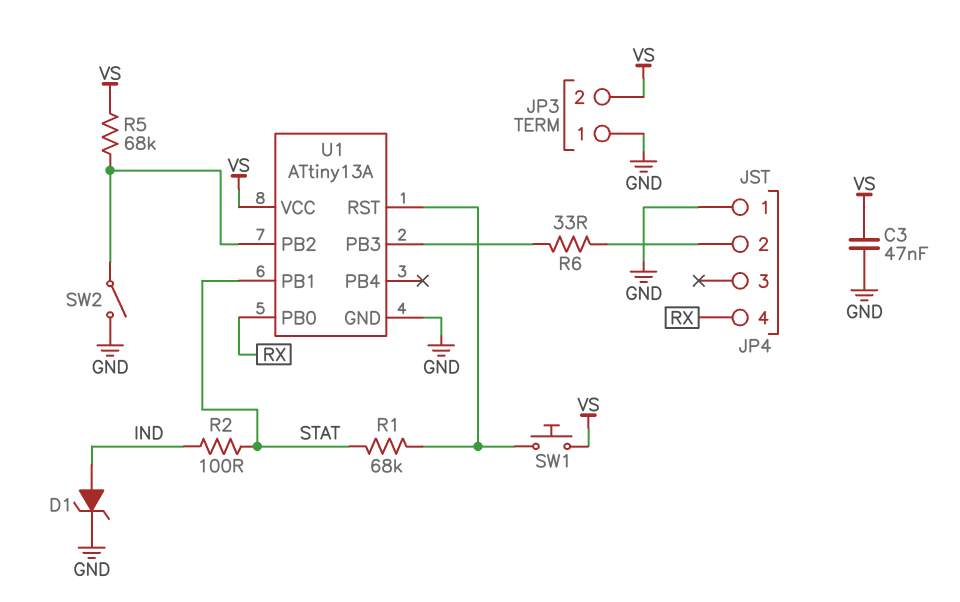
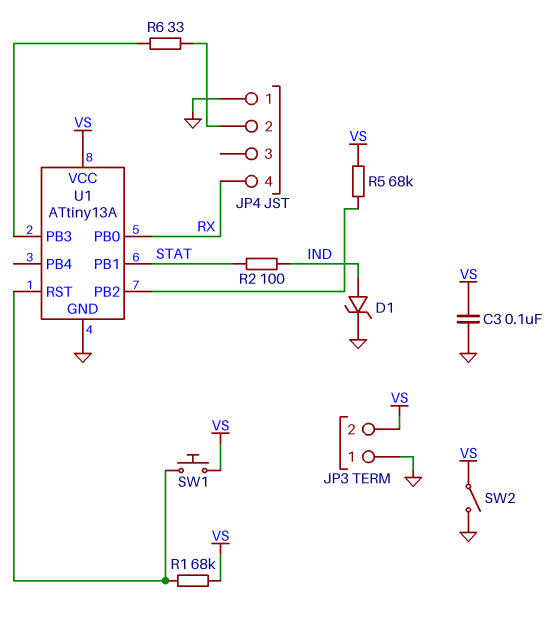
C3: 47nF (GND, VS) -> 100nF (GND, VS)
R1: 68k (STAT, U1/RST) -> 68k (U1/RST, VS)
SW2: switch (GND, U1/PB2) -> switch (GND, VS)

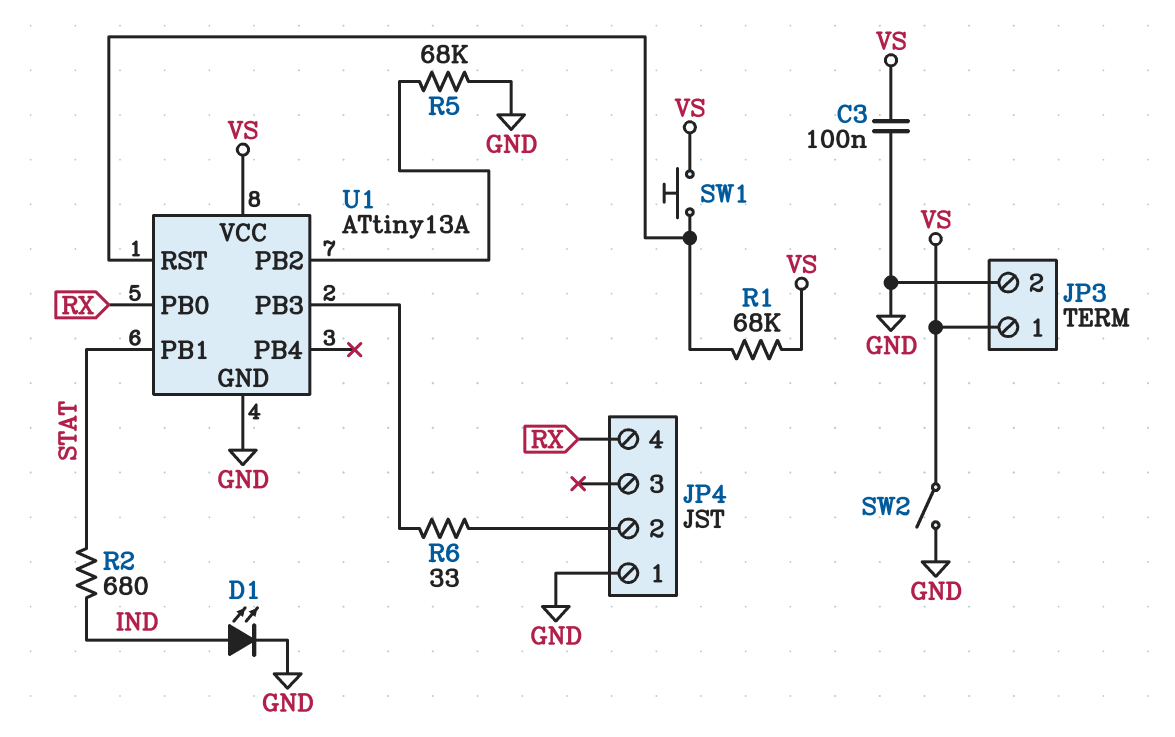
D1: zener (A IND, K GND) -> LED (A IND, K GND)
JP3 pin 1: GND -> VS
JP3 pin 2: VS -> GND
R2: 100 (IND, STAT) -> 680 (IND, STAT)
R5: 68k (U1/PB2, VS) -> 68k (GND, U1/PB2)

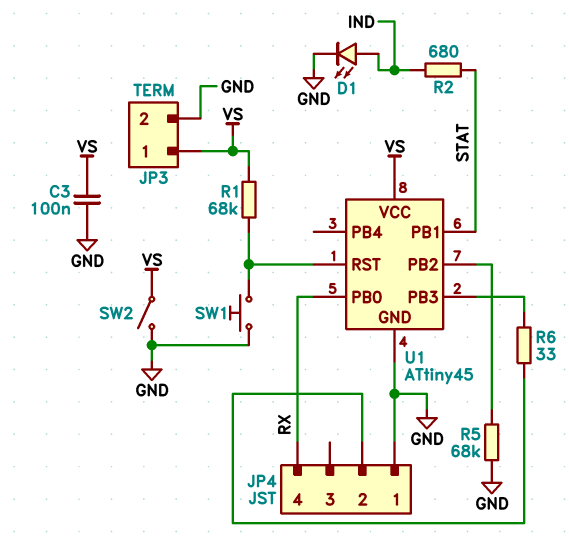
SW1: button (U1/RST, VS) -> button (GND, U1/RST)
U1: ATtiny13A -> ATtiny45

